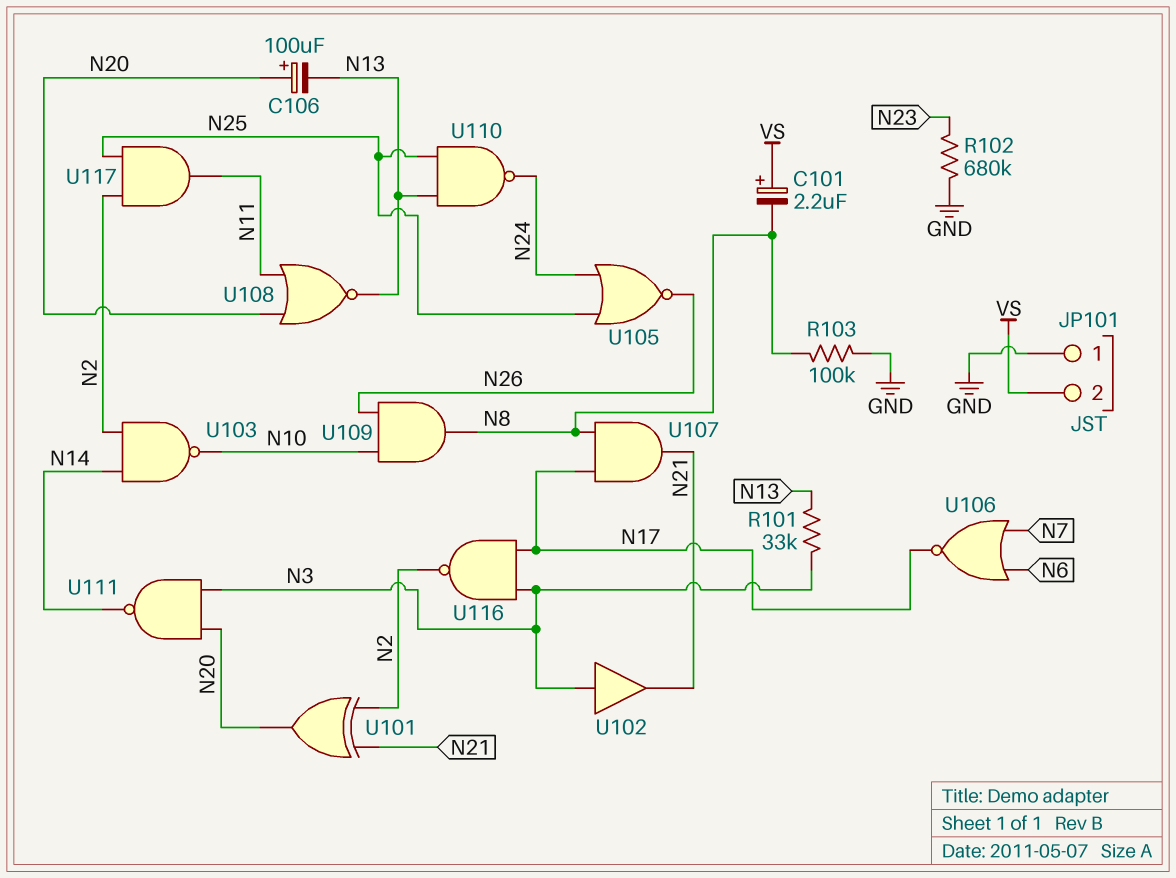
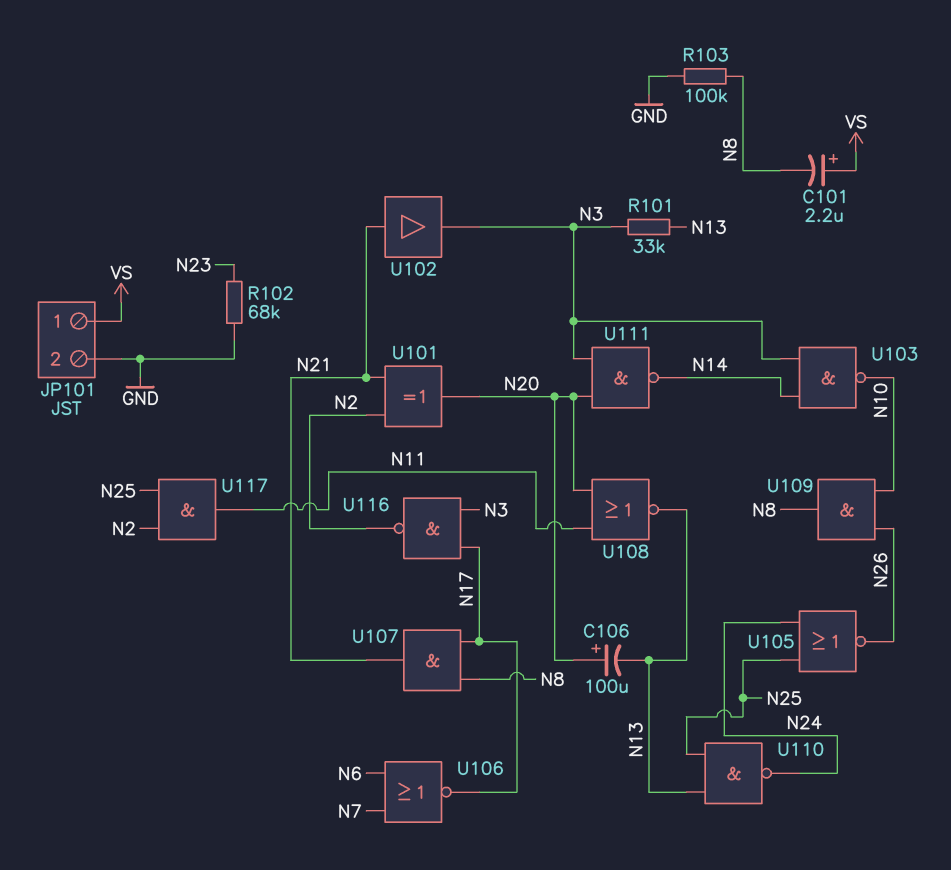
JP101 pin 1: GND -> VS
JP101 pin 2: VS -> GND
R102: 680k (GND, N23) -> 68k (GND, N23)
U102: buffer (in N3, out N21) -> buffer (in N21, out N3)
U103: NAND (in N2, in N14, out N10) -> NAND (in N3, in N14, out N10)

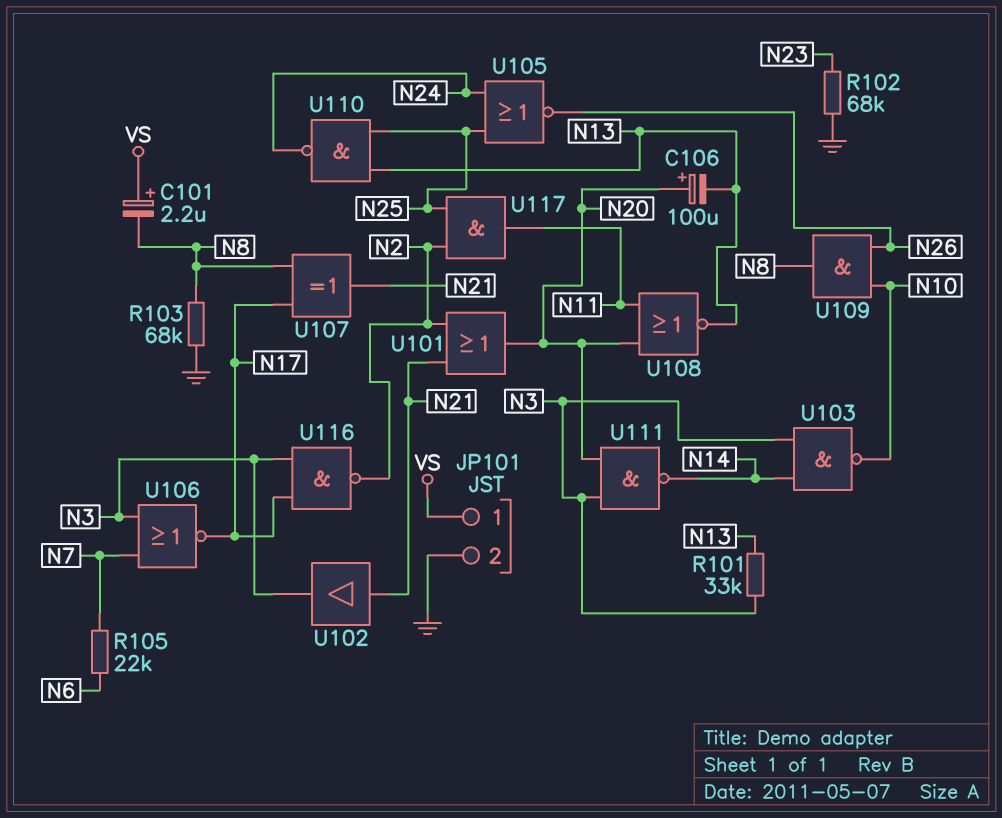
R103: 100k (GND, N8) -> 68k (GND, N8)
R105: none -> 22k (N6, N7)
U101: XOR (in N2, in N21, out N20) -> OR (in N2, in N21, out N20)
U106: NOR (in N6, in N7, out N17) -> NOR (in N3, in N7, out N17)
U107: AND (in N8, in N17, out N21) -> XOR (in N8, in N17, out N21)

